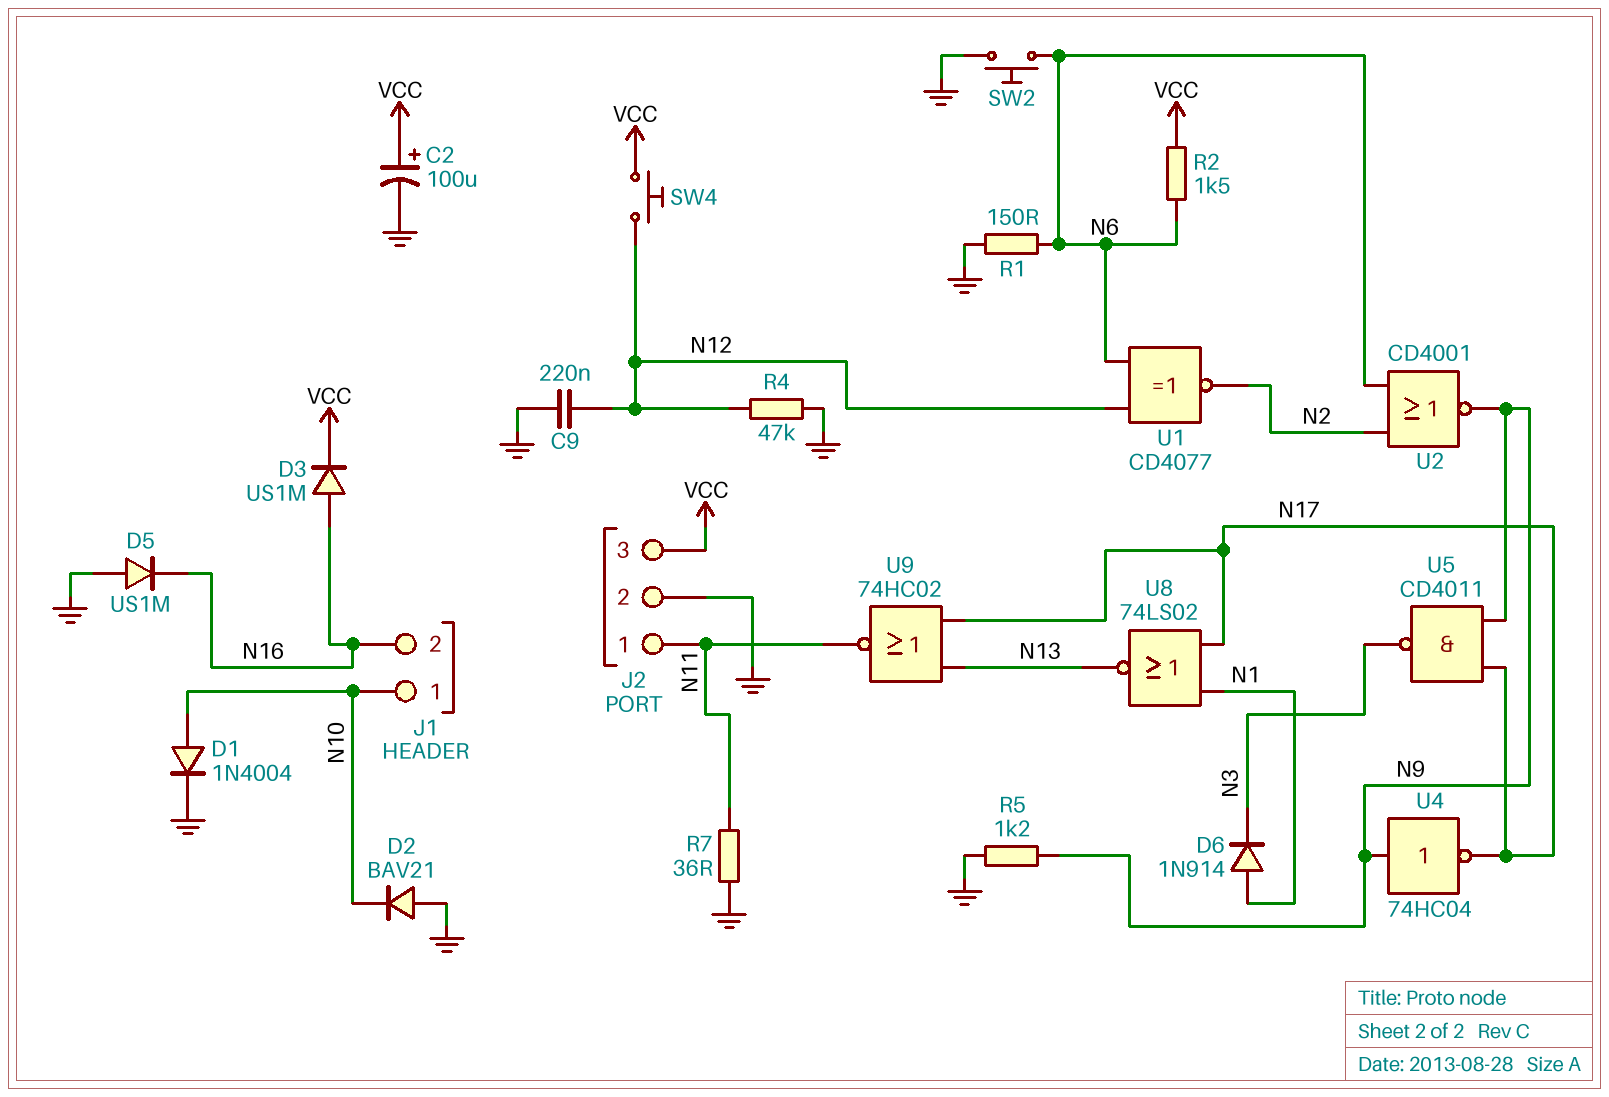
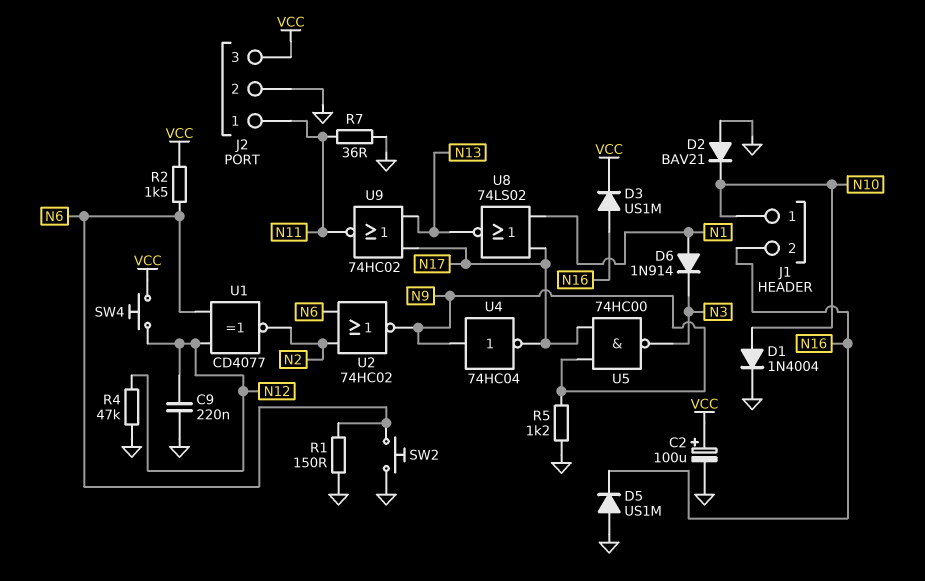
U2: NOR CD4001 (in N2, in N6, out N9) -> NOR 74HC02 (in N2, in N6, out N9)
U5: NAND CD4011 (in N9, in N17, out N3) -> NAND 74HC00 (in N9, in N17, out N3)

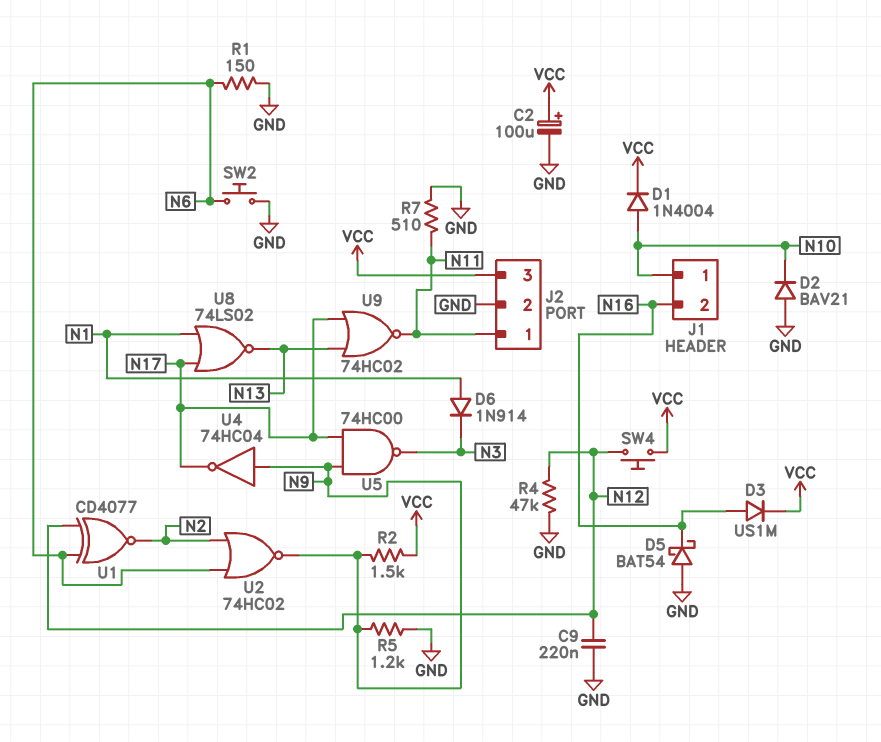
D1: diode 1N4004 (A N10, K GND) -> diode 1N4004 (A N10, K VCC)
D5: diode US1M (A GND, K N16) -> schottky BAT54 (A GND, K N16)
R2: 1.5k (N6, VCC) -> 1.5k (N9, VCC)
R7: 36 (GND, N11) -> 510 (GND, N11)

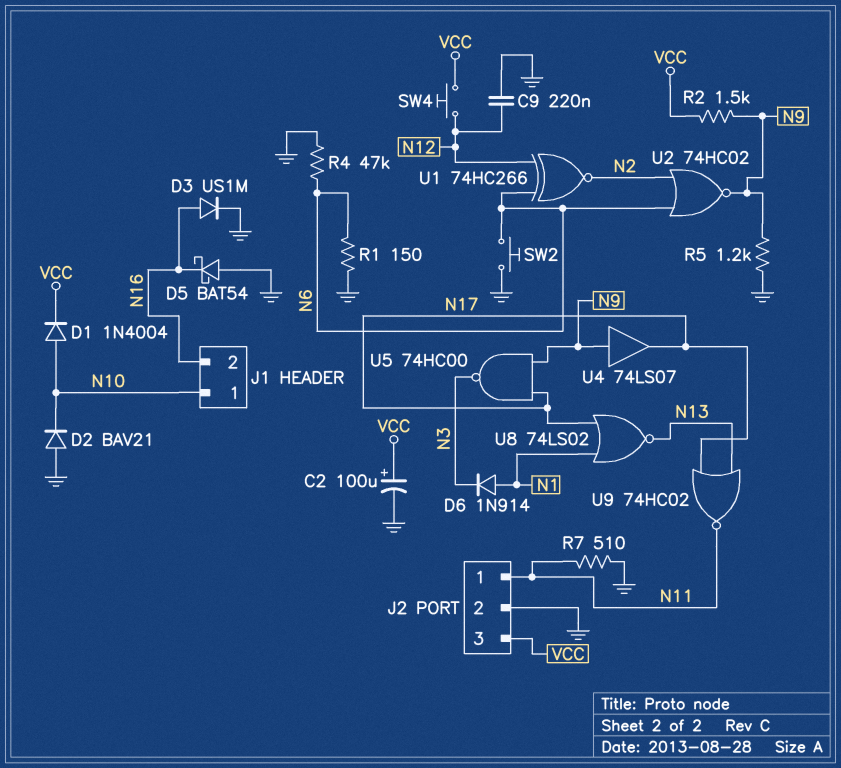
D3: diode US1M (A N16, K VCC) -> diode US1M (A N16, K GND)
R4: 47k (GND, N12) -> 47k (GND, N6)
U1: XNOR CD4077 (in N6, in N12, out N2) -> XNOR 74HC266 (in N6, in N12, out N2)
U4: NOT 74HC04 (in N9, out N17) -> buffer 74LS07 (in N9, out N17)

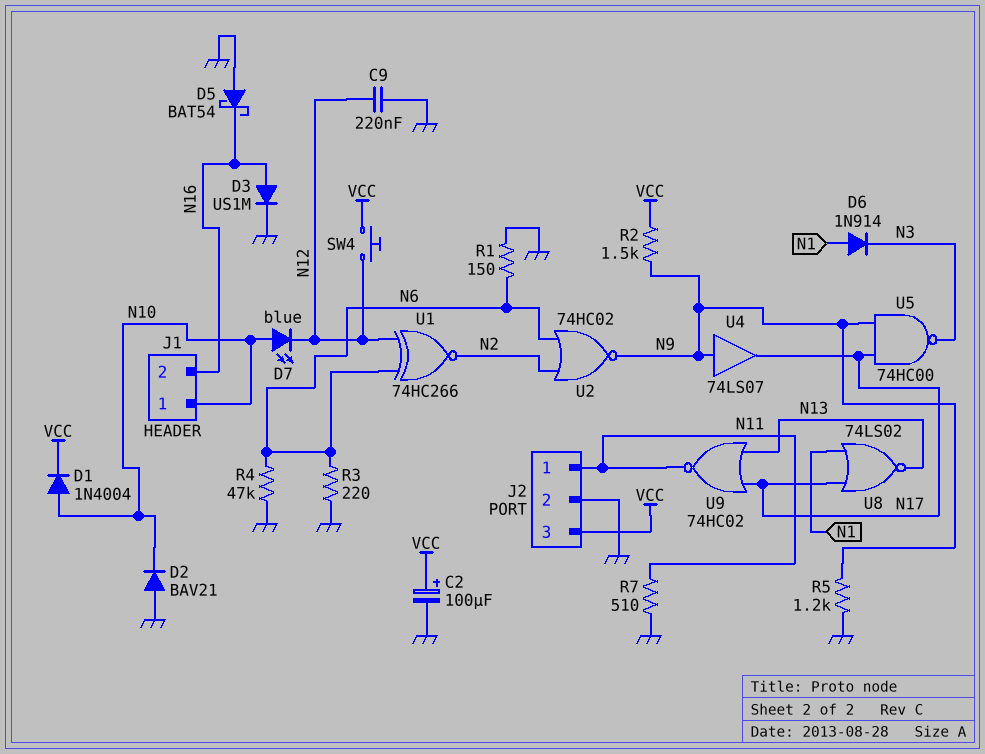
D7: none -> LED blue (A N10, K N12)
R3: none -> 220 (GND, N6)
SW2: button (GND, N6) -> none

